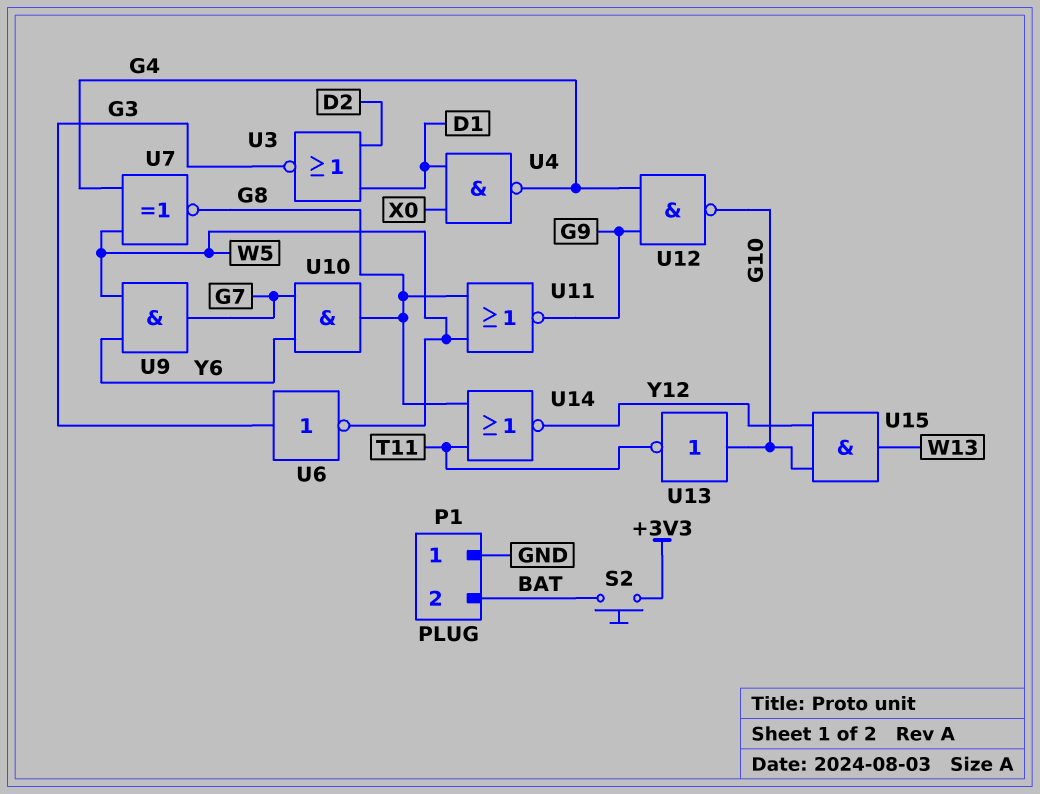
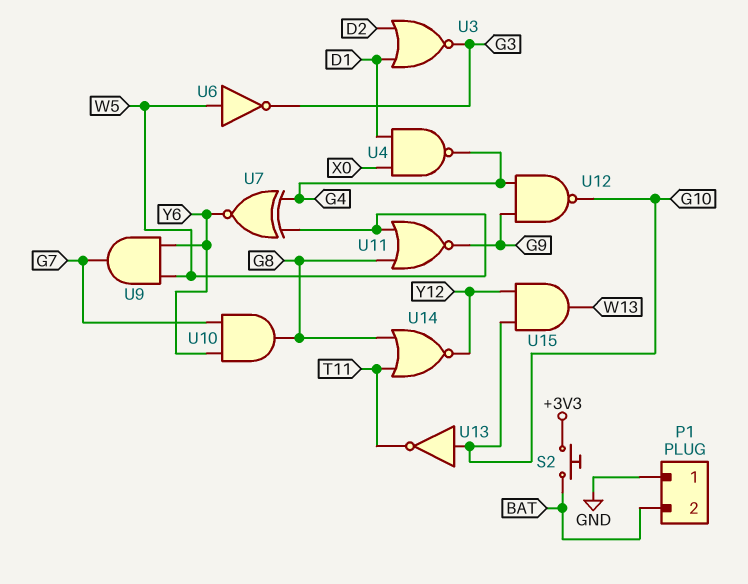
U6: NOT (in G3, out W5) -> NOT (in W5, out G3)
U7: XNOR (in G4, in W5, out G8) -> XNOR (in G4, in W5, out Y6)

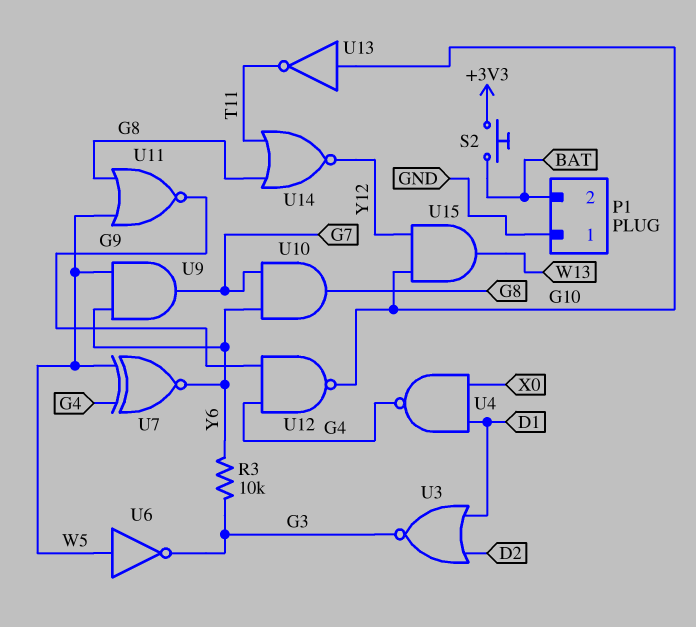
R3: none -> 10k (G3, Y6)

